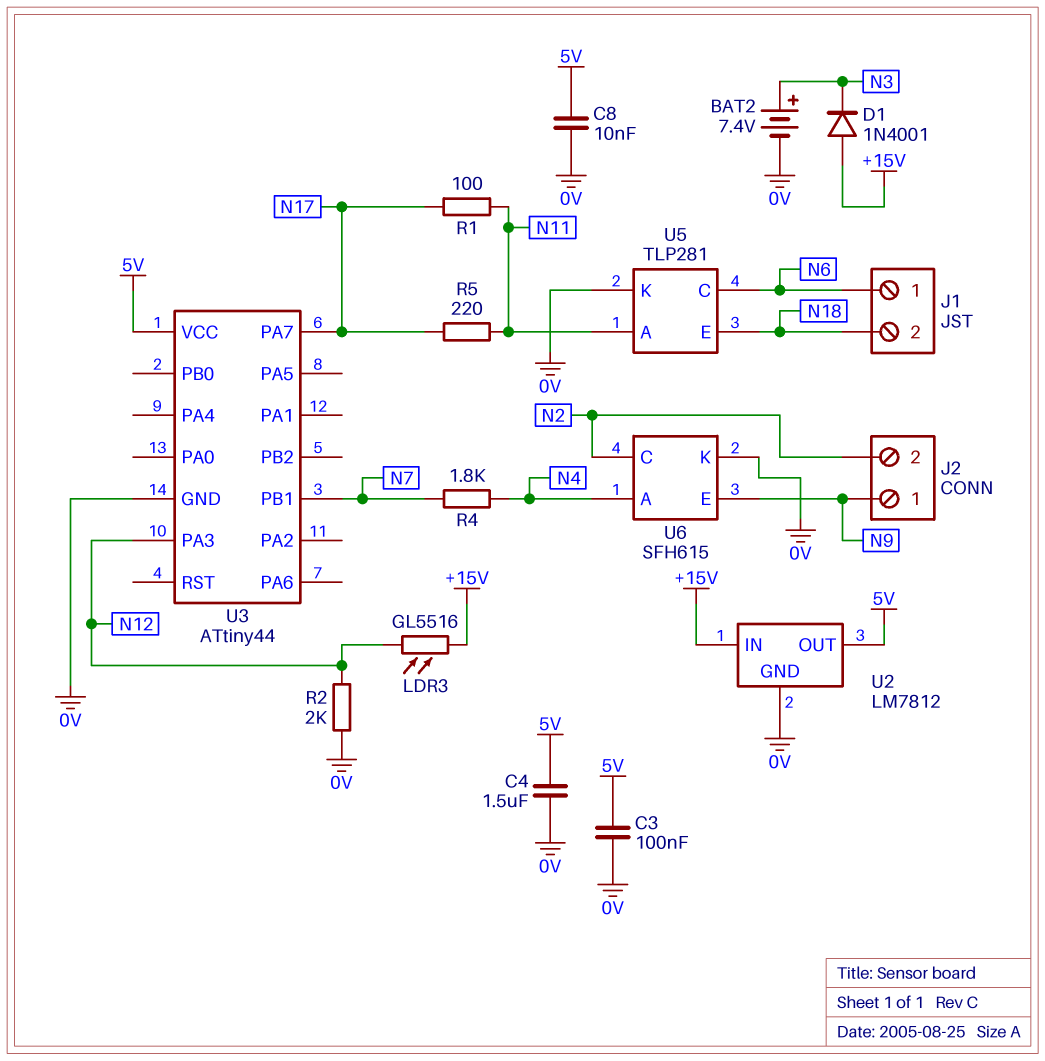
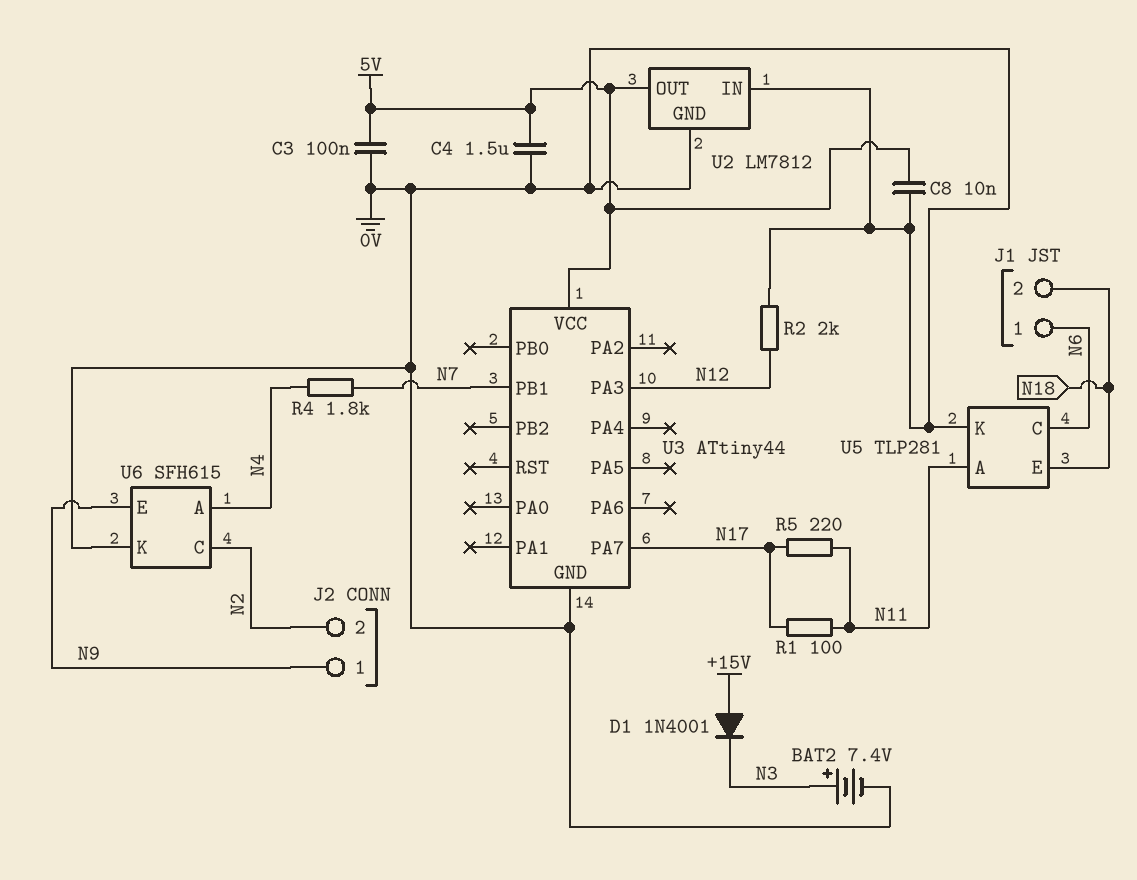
LDR3: GL5516 (+15V, N12) -> none
U2 pin IN: +15V -> 0V

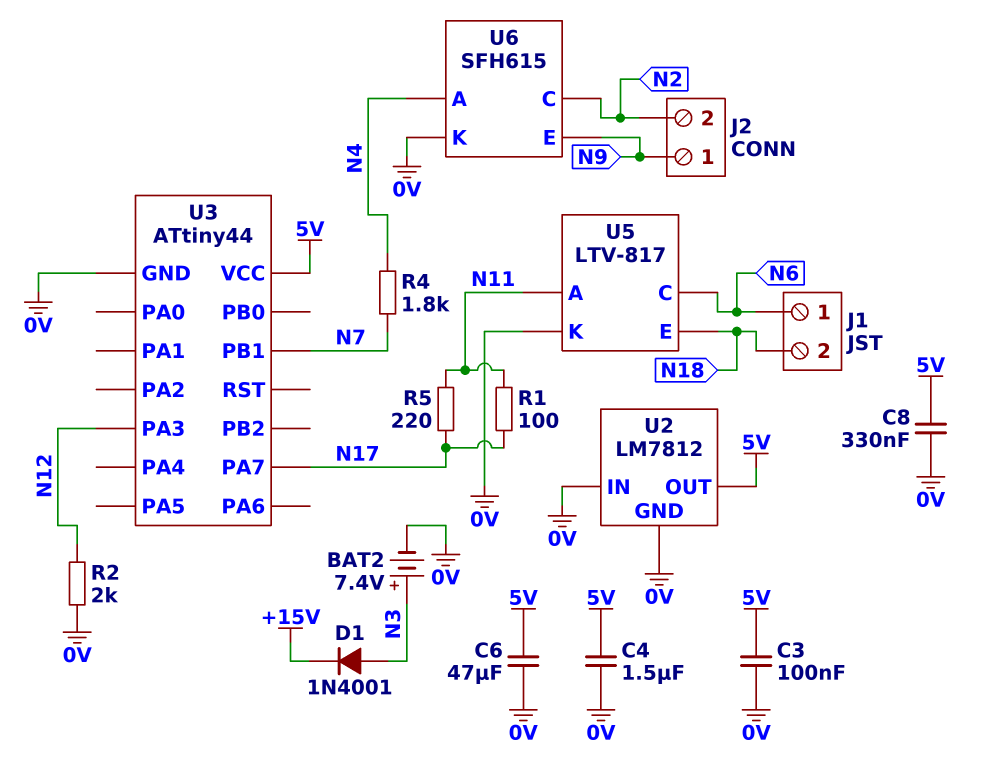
C6: none -> 47uF (0V, 5V)
C8: 10nF (0V, 5V) -> 330nF (0V, 5V)
D1: diode 1N4001 (A +15V, K N3) -> diode 1N4001 (A N3, K +15V)
U5: TLP281 -> LTV-817

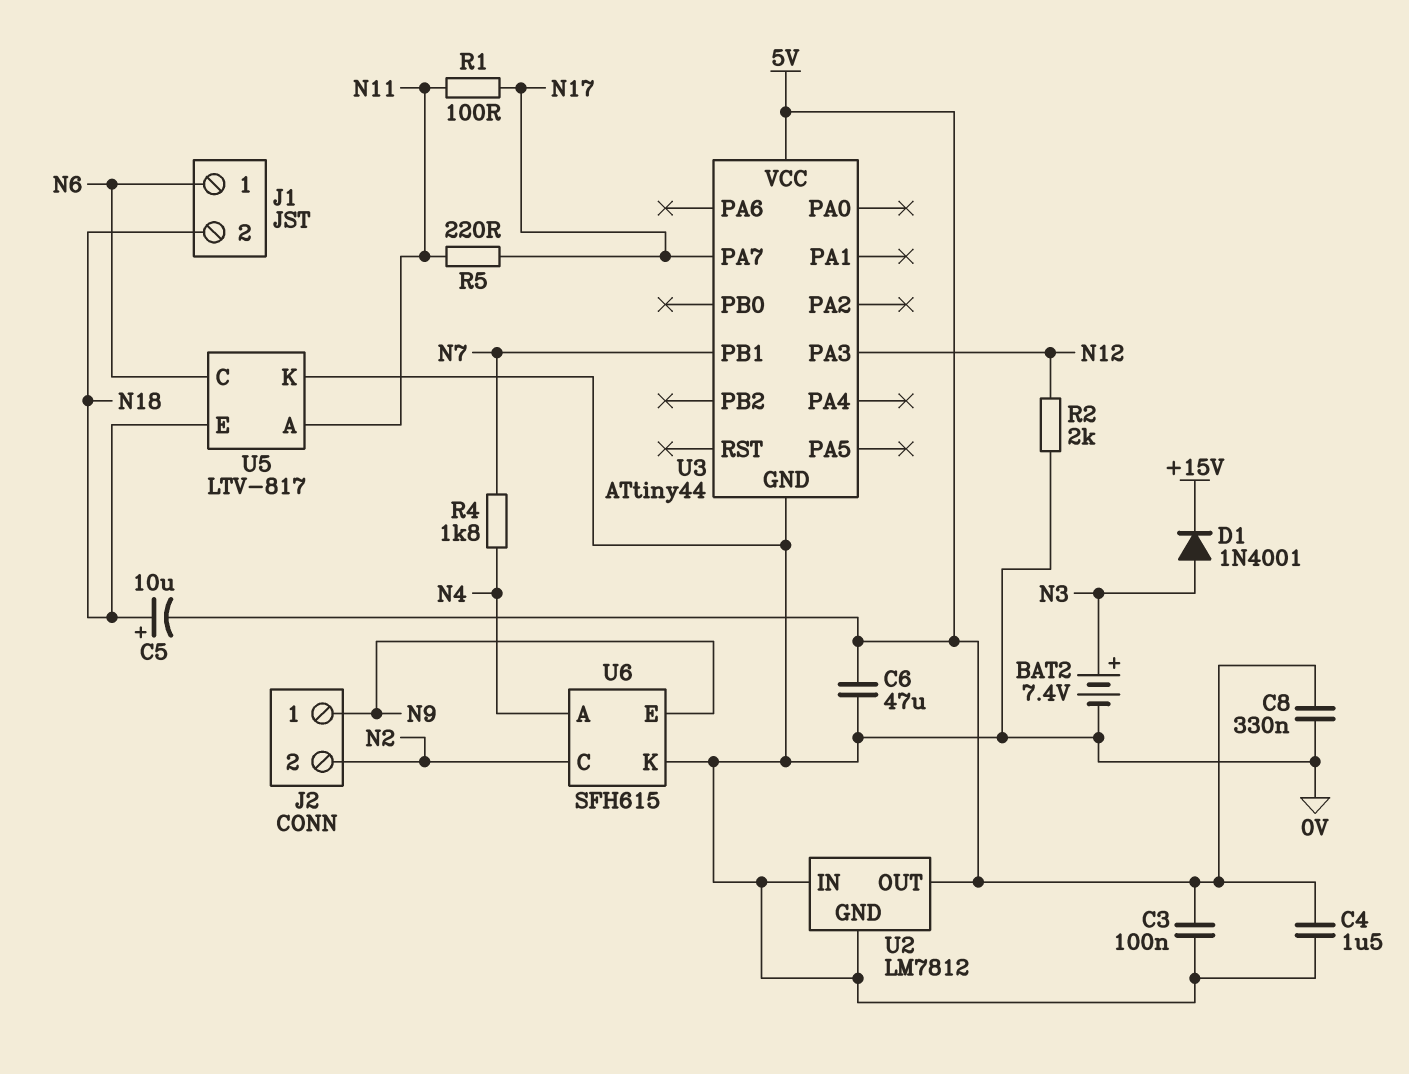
C5: none -> 10uF (plus N18, minus 5V)

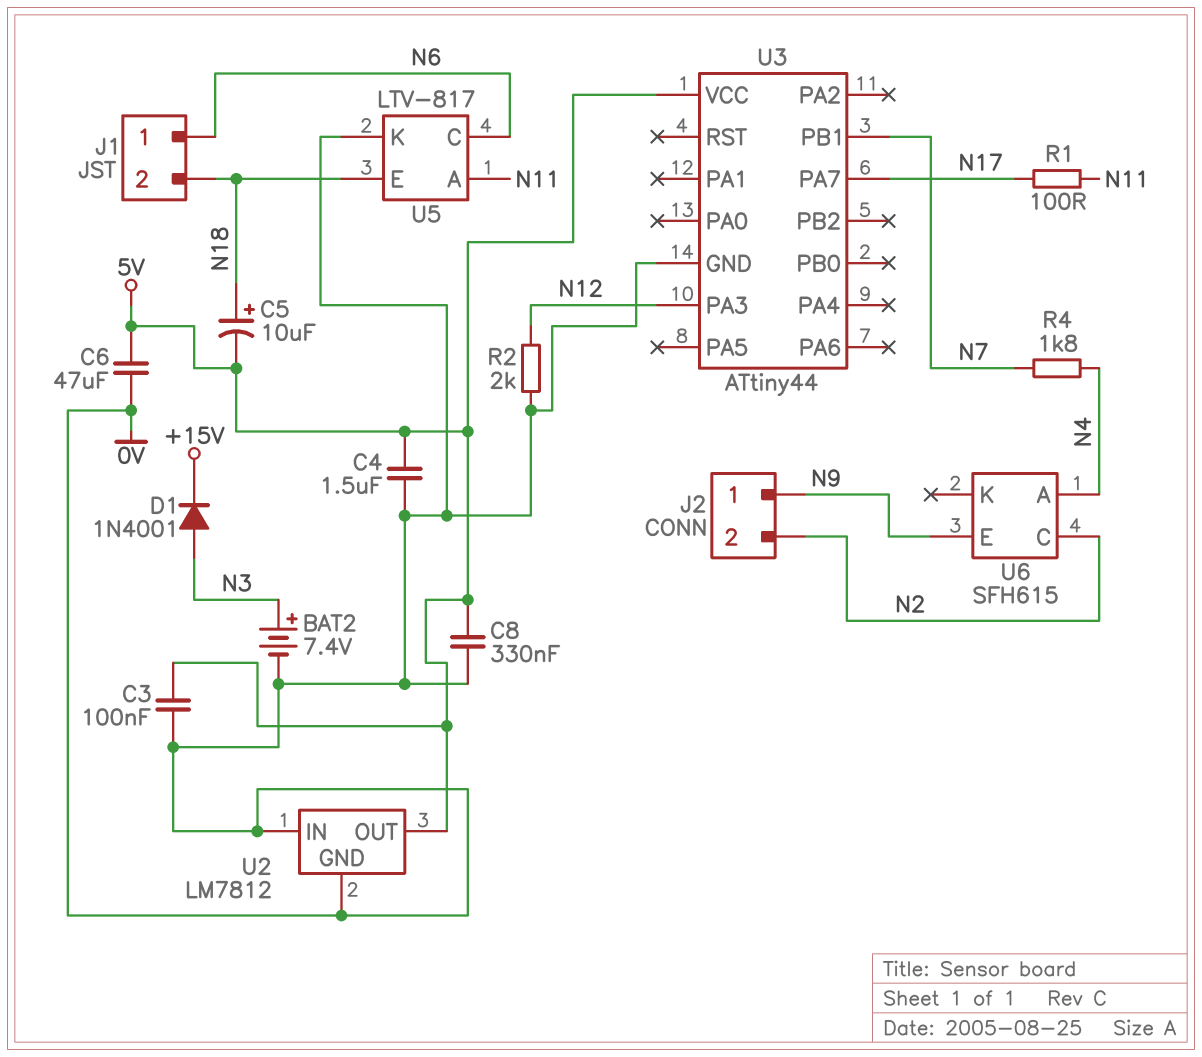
R5: 220 (N11, N17) -> none
U6 pin K: 0V -> none

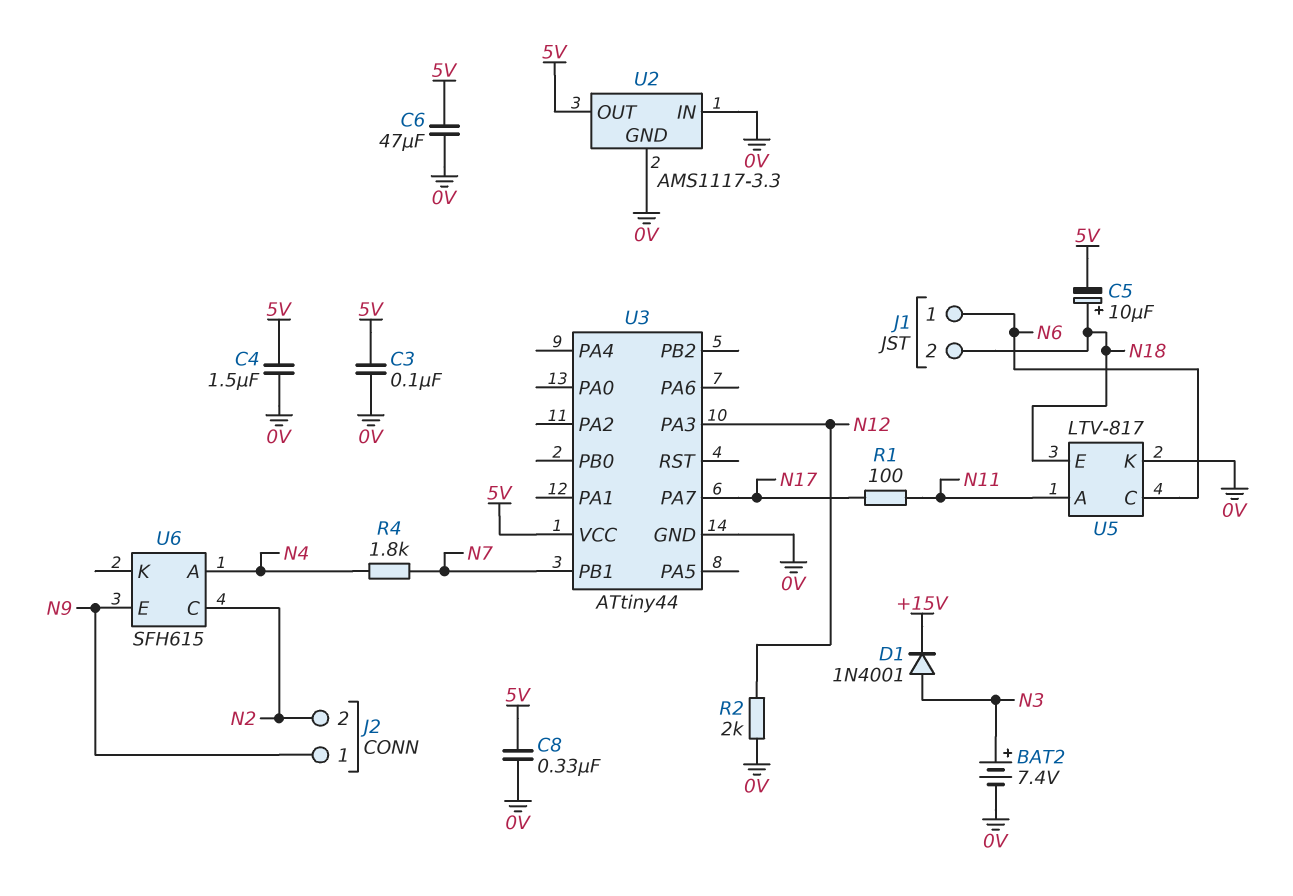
U2: LM7812 -> AMS1117-3.3

